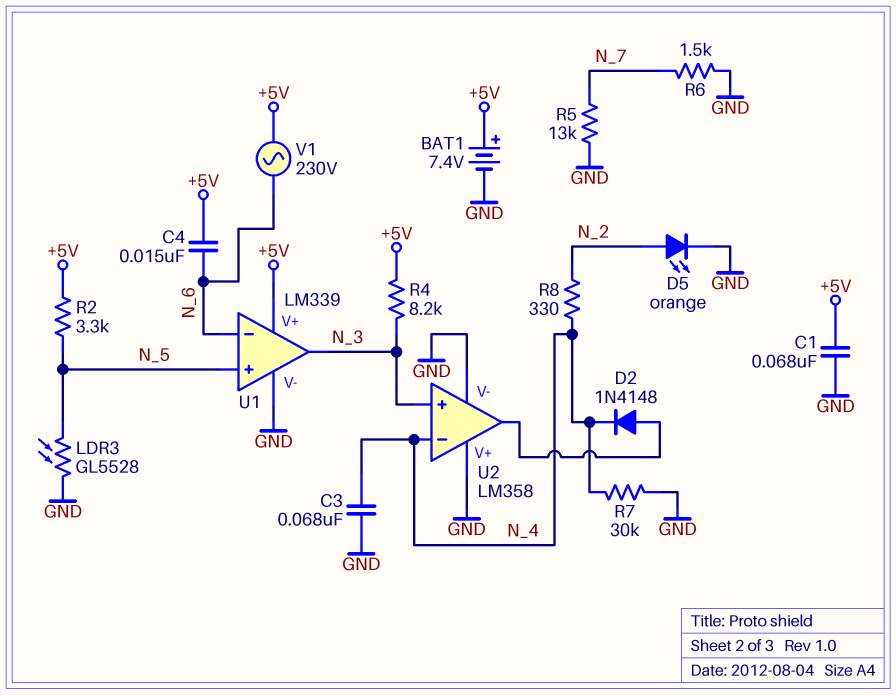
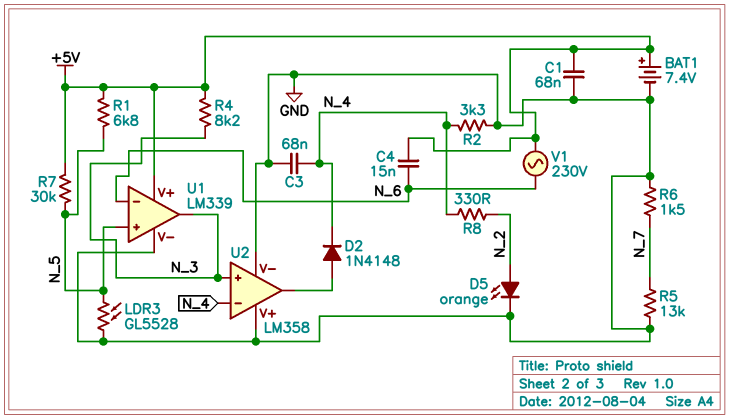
R1: none -> 6.8k (+5V, N_5)
R2: 3.3k (+5V, N_5) -> 3.3k (GND, N_4)
R7: 30k (GND, N_4) -> 30k (+5V, N_5)

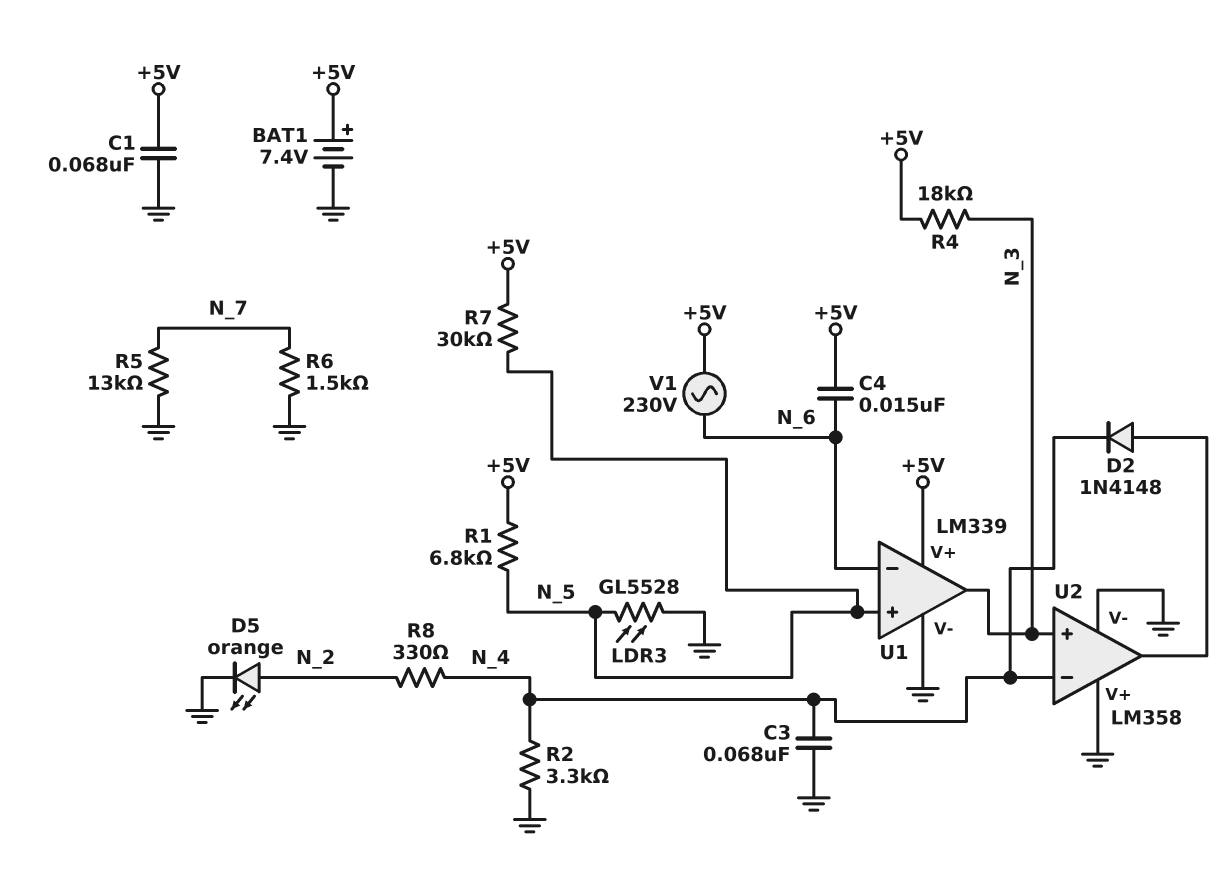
R4: 8.2k (+5V, N_3) -> 18k (+5V, N_3)

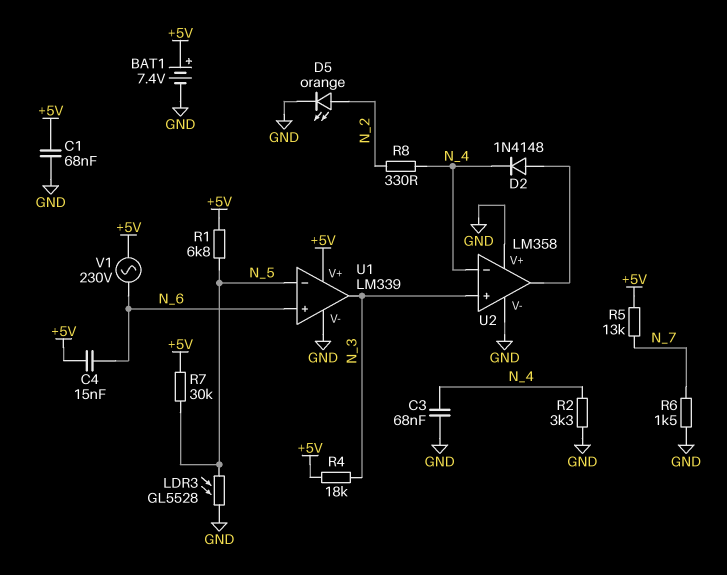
R5: 13k (GND, N_7) -> 13k (+5V, N_7)
U1 pin in+: N_5 -> N_6
U1 pin in-: N_6 -> N_5

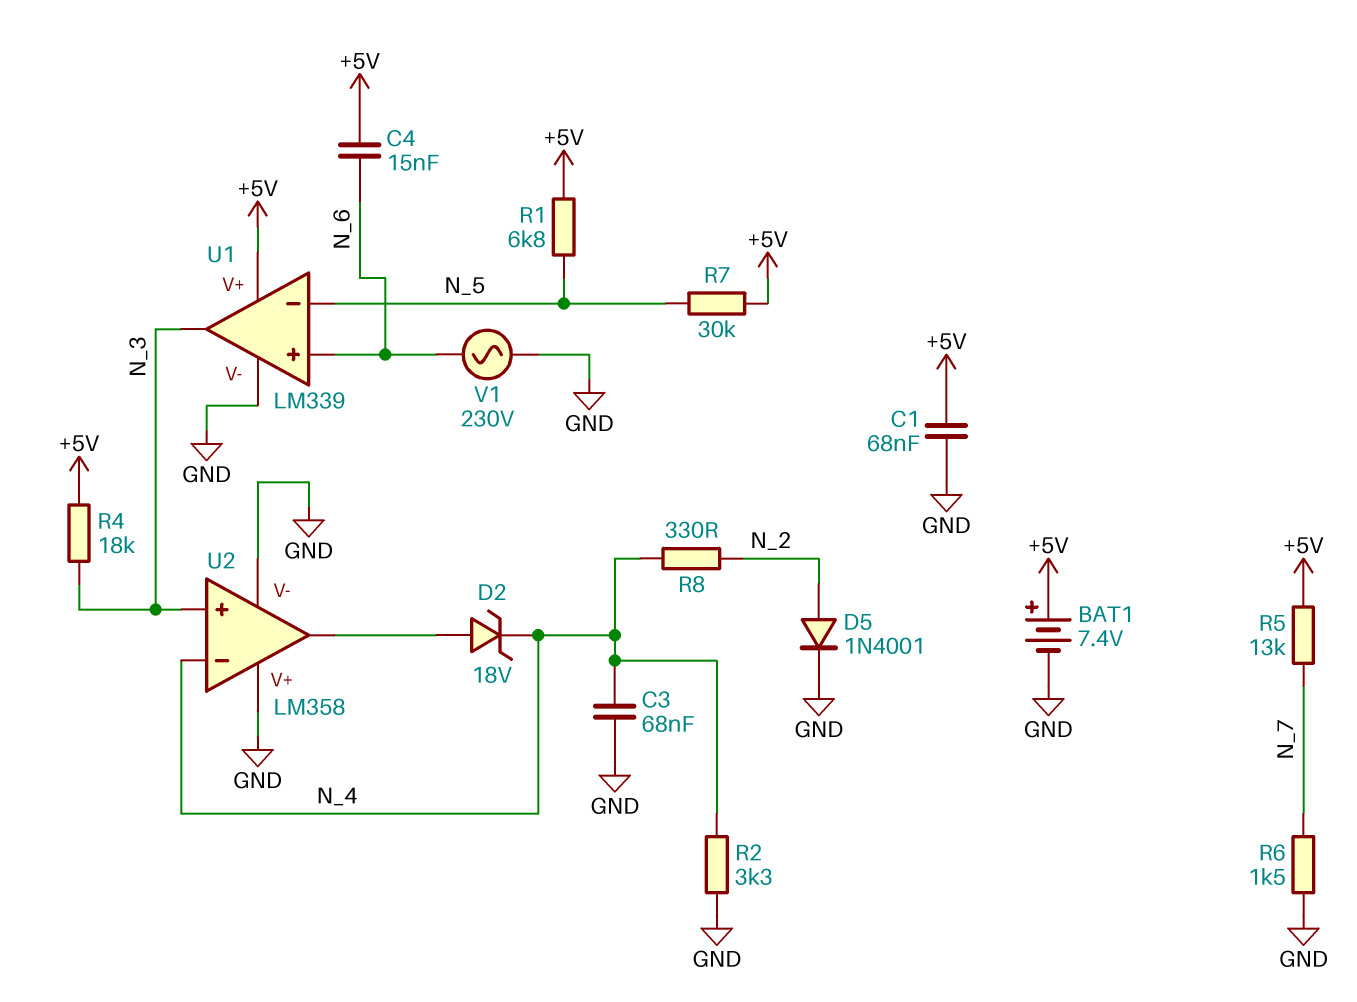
D2: diode 1N4148 (A U2/out, K N_4) -> zener 18V (A U2/out, K N_4)
D5: LED orange (A N_2, K GND) -> diode 1N4001 (A N_2, K GND)
LDR3: GL5528 (GND, N_5) -> none
V1: AC 230V (+5V, N_6) -> AC 230V (GND, N_6)

